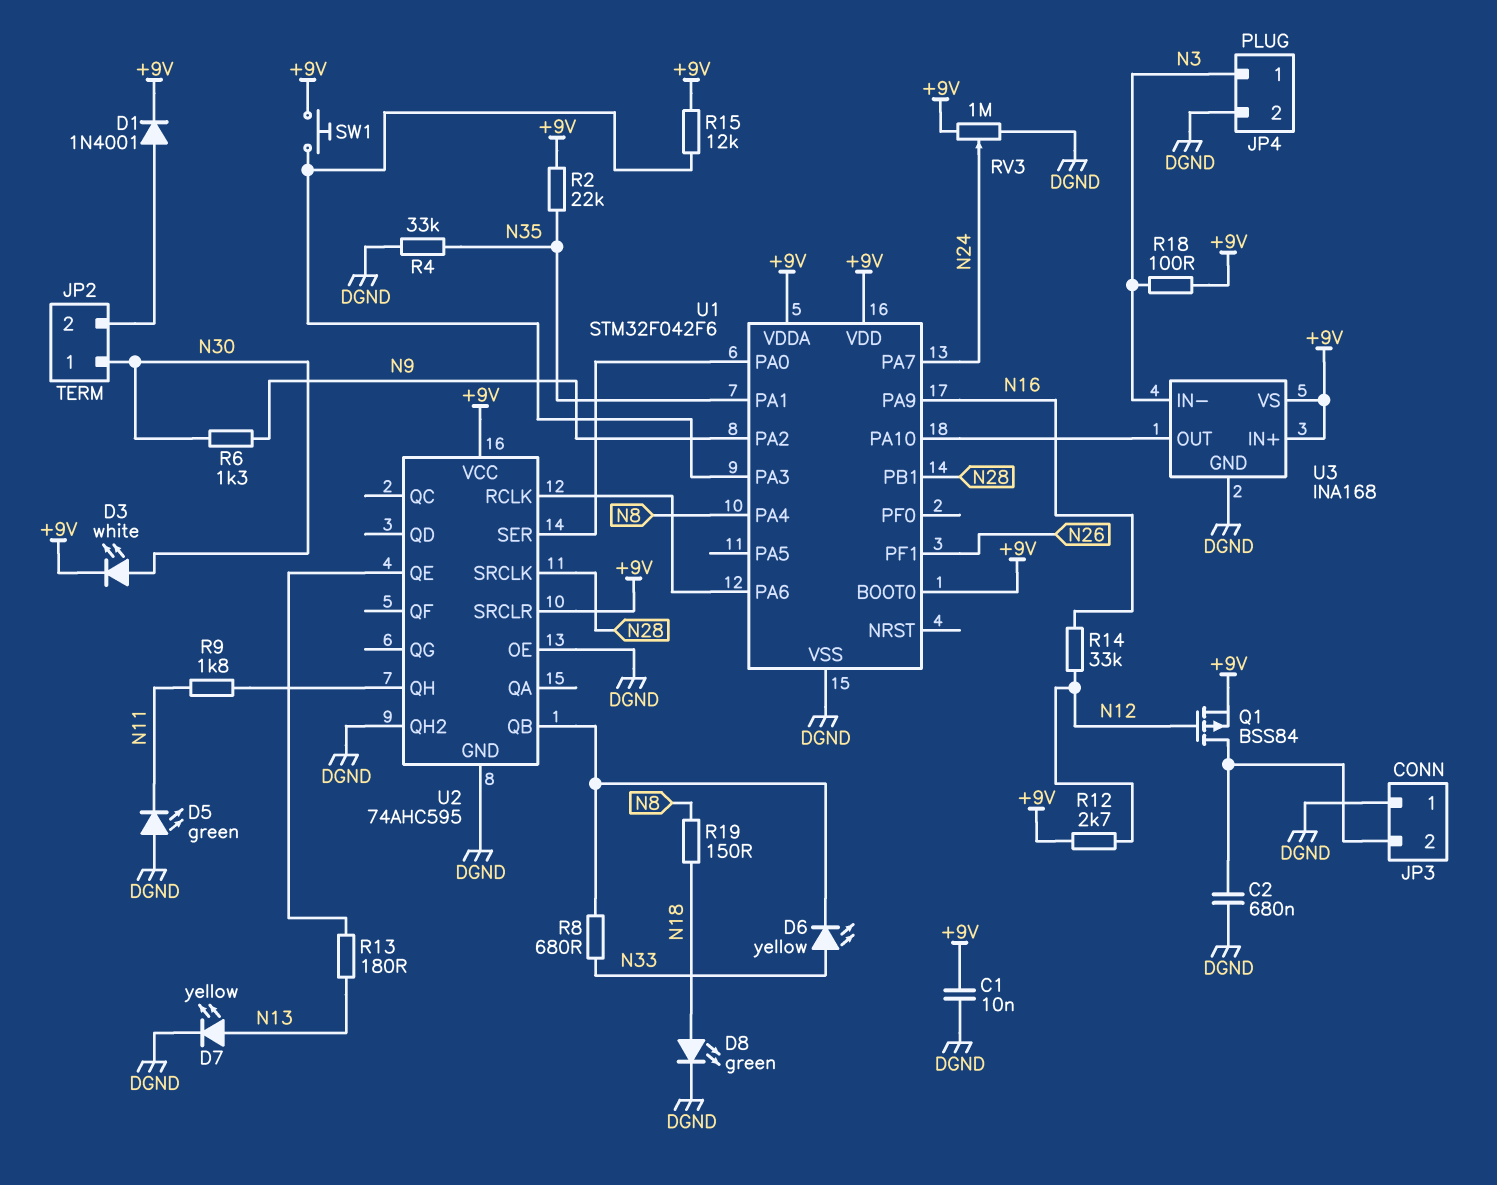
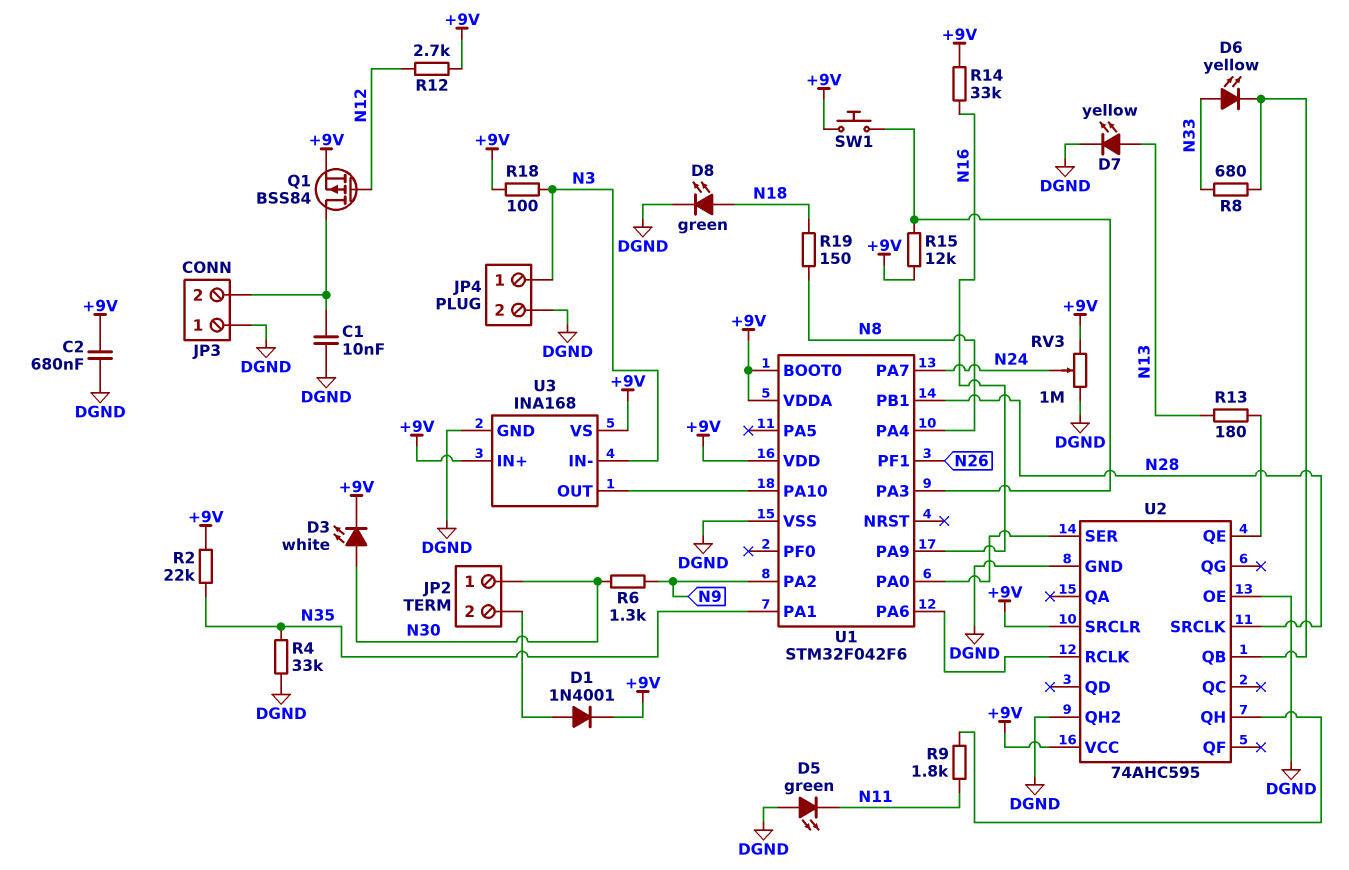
C1: 10nF (+9V, DGND) -> 10nF (DGND, JP3/2)
C2: 680nF (DGND, JP3/2) -> 680nF (+9V, DGND)
R14: 33k (N12, N16) -> 33k (+9V, N16)

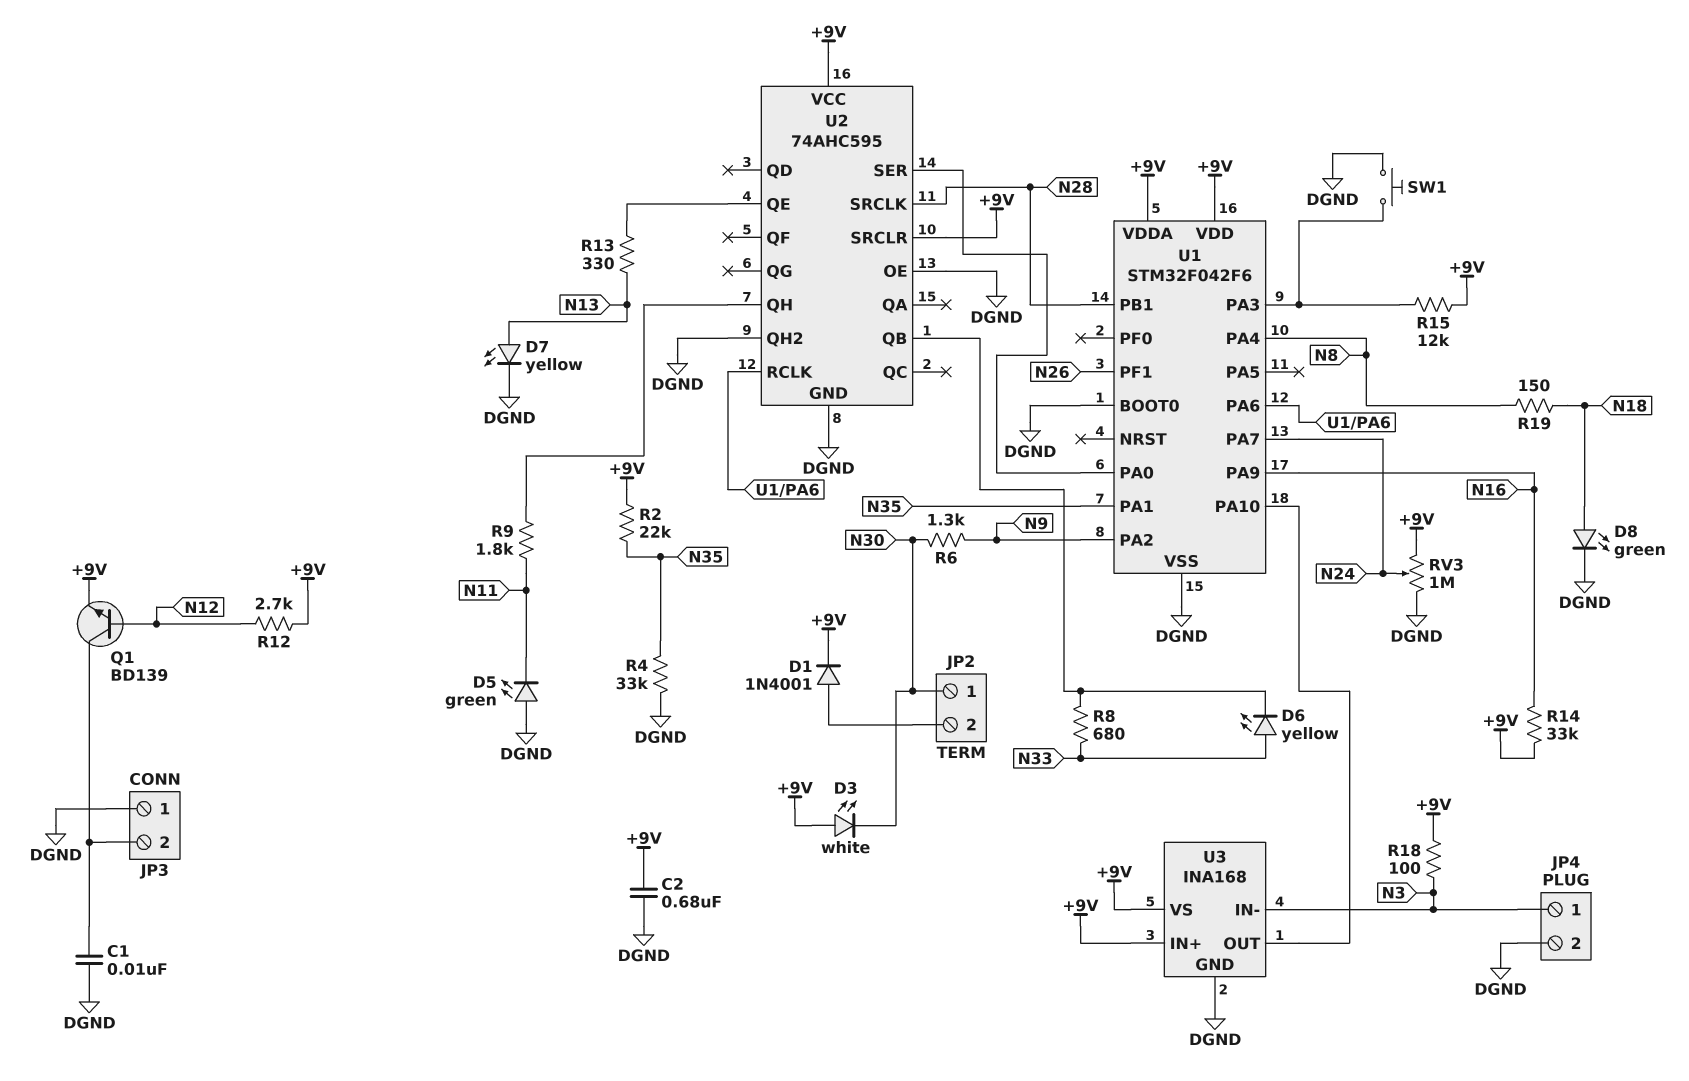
D3: LED white (A N30, K +9V) -> LED white (A +9V, K N30)
Q1: PMOS BSS84 (G N12, D JP3/2, S +9V) -> NPN BD139 (B N12, C JP3/2, E +9V)
R13: 180 (N13, U2/QE) -> 330 (N13, U2/QE)
SW1: button (+9V, U1/PA3) -> button (DGND, U1/PA3)
U1 pin BOOT0: +9V -> DGND

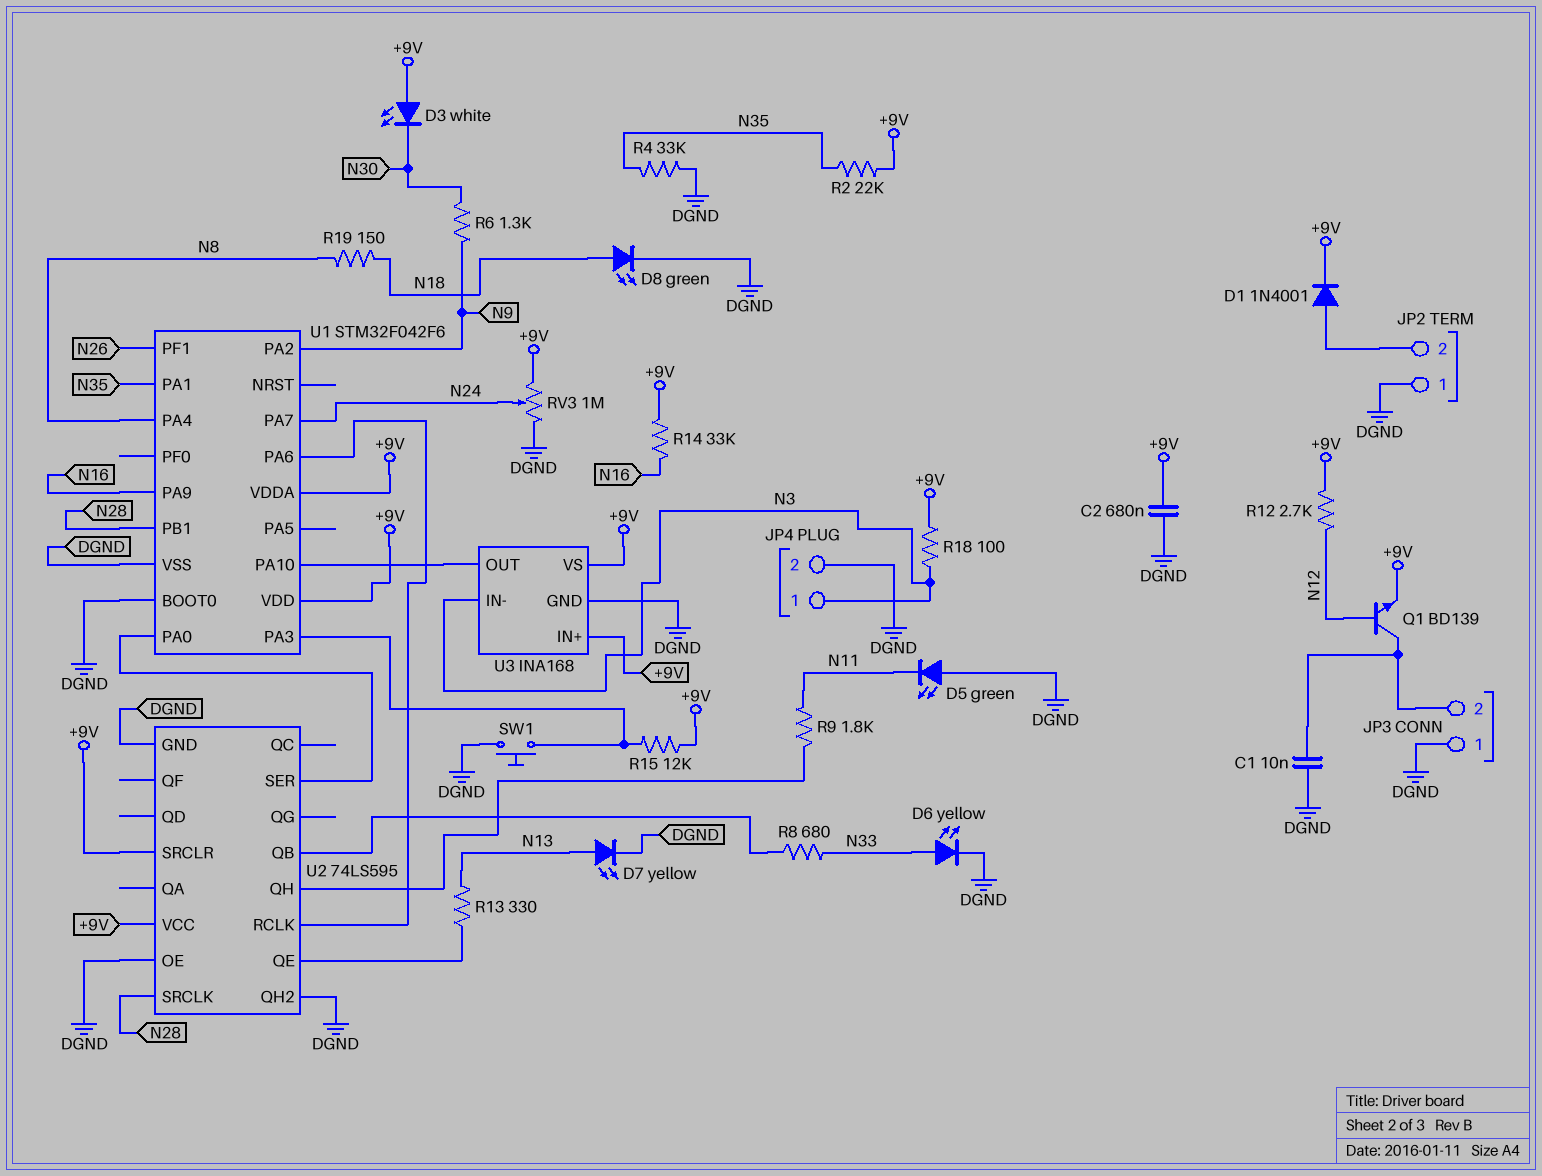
D6: LED yellow (A N33, K U2/QB) -> LED yellow (A N33, K DGND)
JP2 pin 1: N30 -> DGND
U2: 74AHC595 -> 74LS595

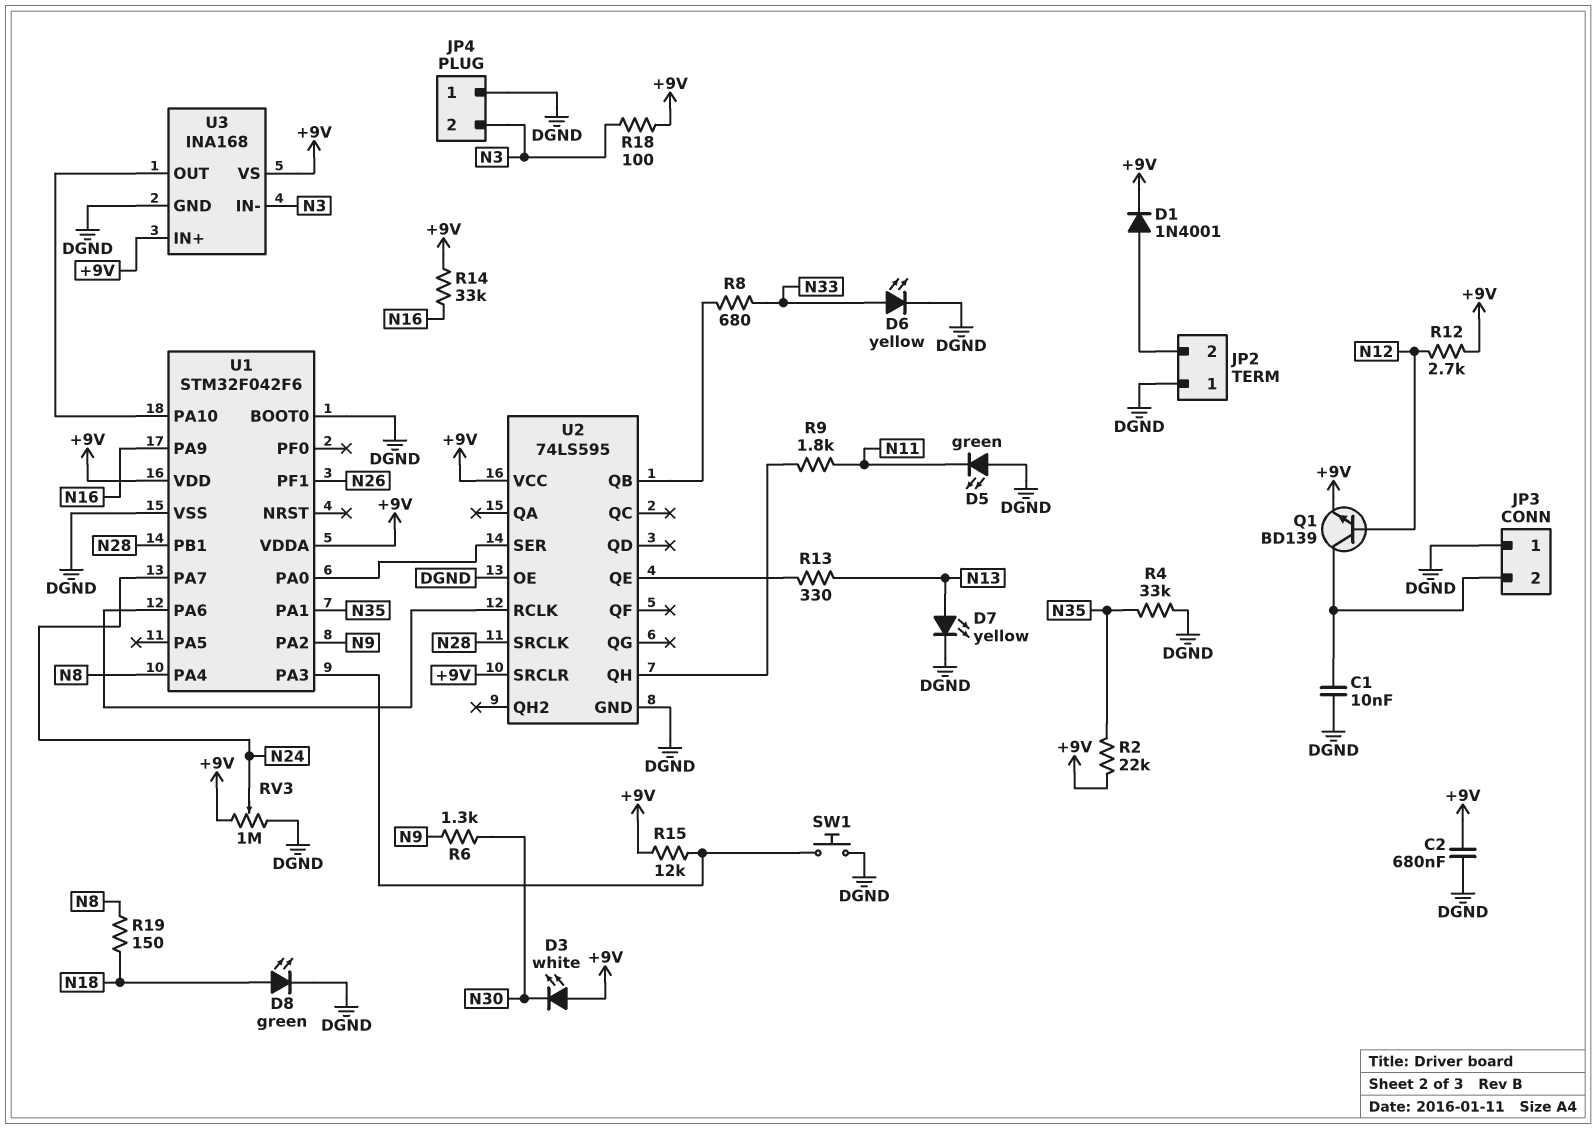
JP4 pin 1: N3 -> DGND
JP4 pin 2: DGND -> N3
U2 pin QH2: DGND -> none

